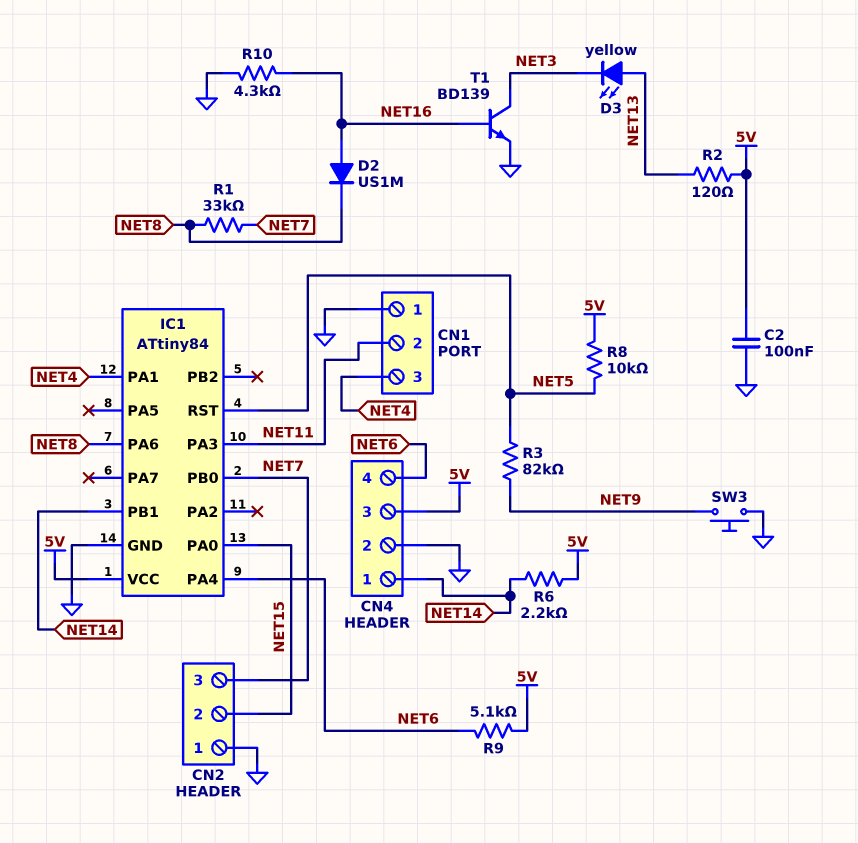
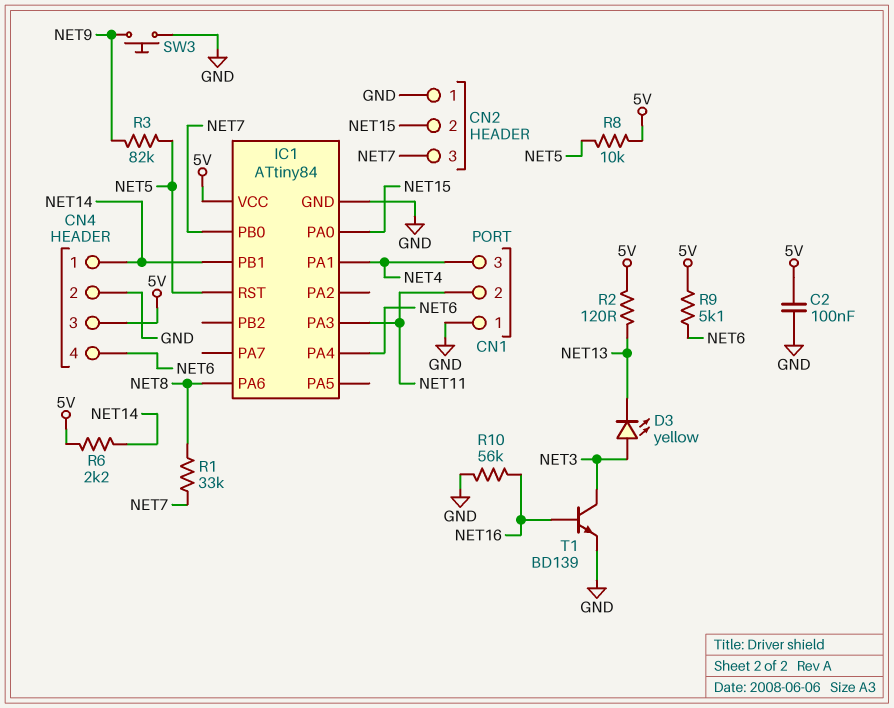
D2: diode US1M (A NET16, K NET8) -> none
D3: LED yellow (A NET13, K NET3) -> LED yellow (A NET3, K NET13)
R10: 4.3k (GND, NET16) -> 56k (GND, NET16)

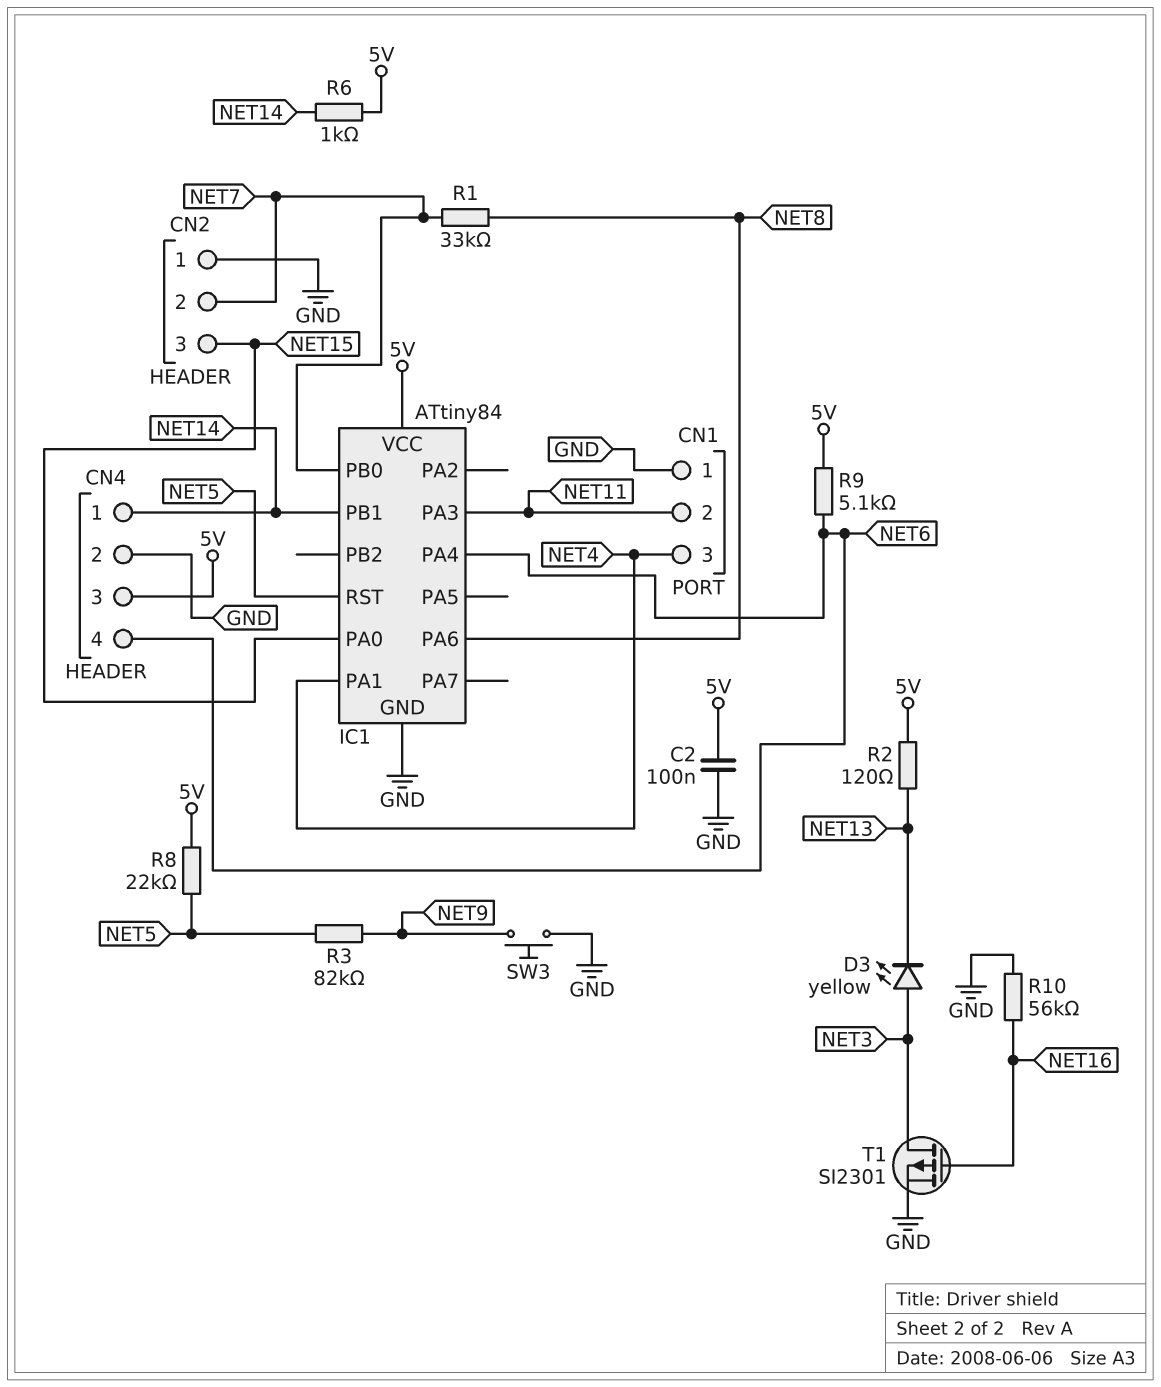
CN2 pin 2: NET15 -> NET7
CN2 pin 3: NET7 -> NET15
R6: 2.2k (5V, NET14) -> 1k (5V, NET14)
R8: 10k (5V, NET5) -> 22k (5V, NET5)
T1: NPN BD139 (B NET16, C NET3, E GND) -> PMOS SI2301 (G NET16, D NET3, S GND)

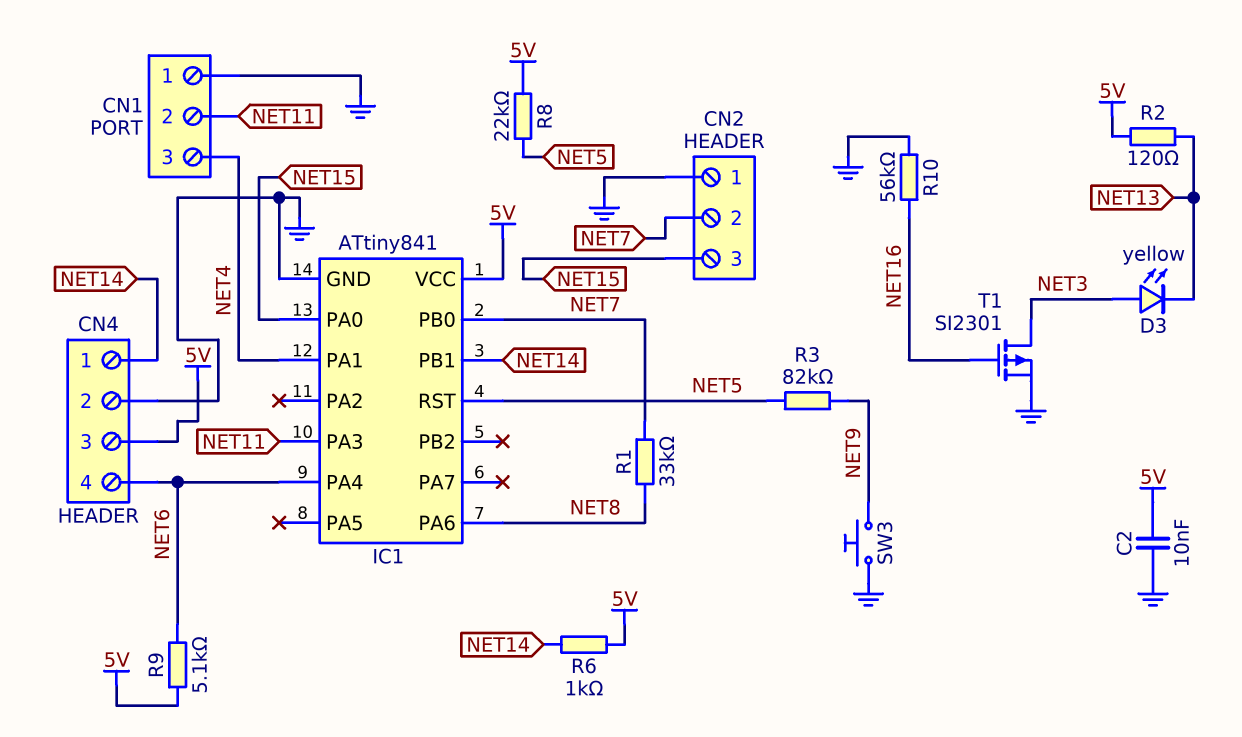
C2: 100nF (5V, GND) -> 10nF (5V, GND)
IC1: ATtiny84 -> ATtiny841

